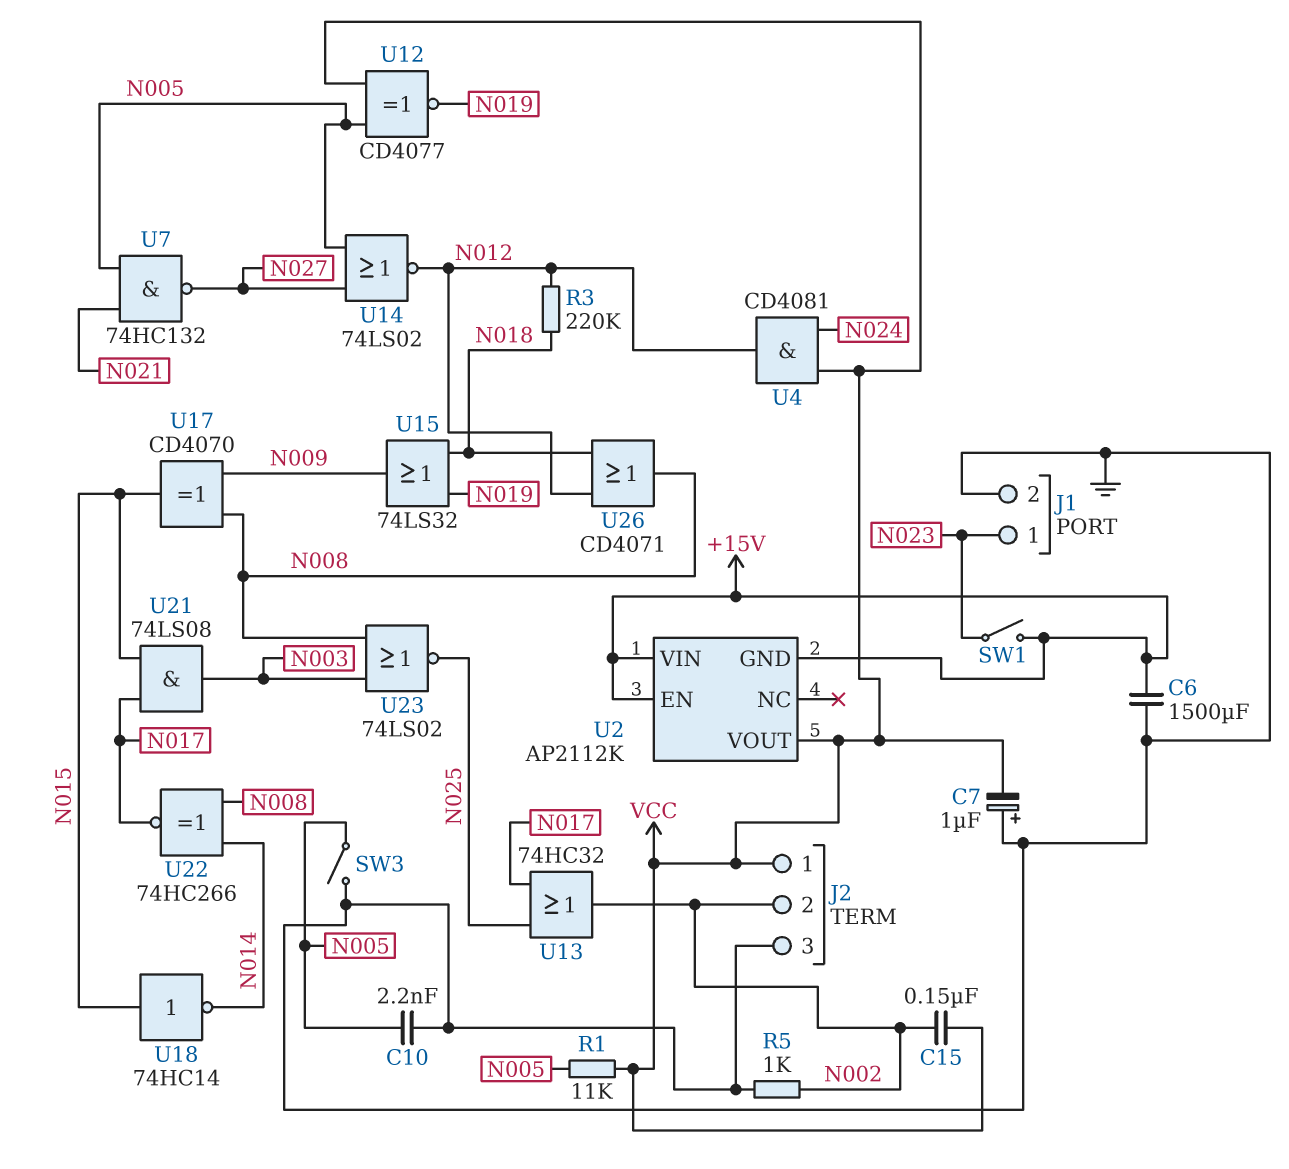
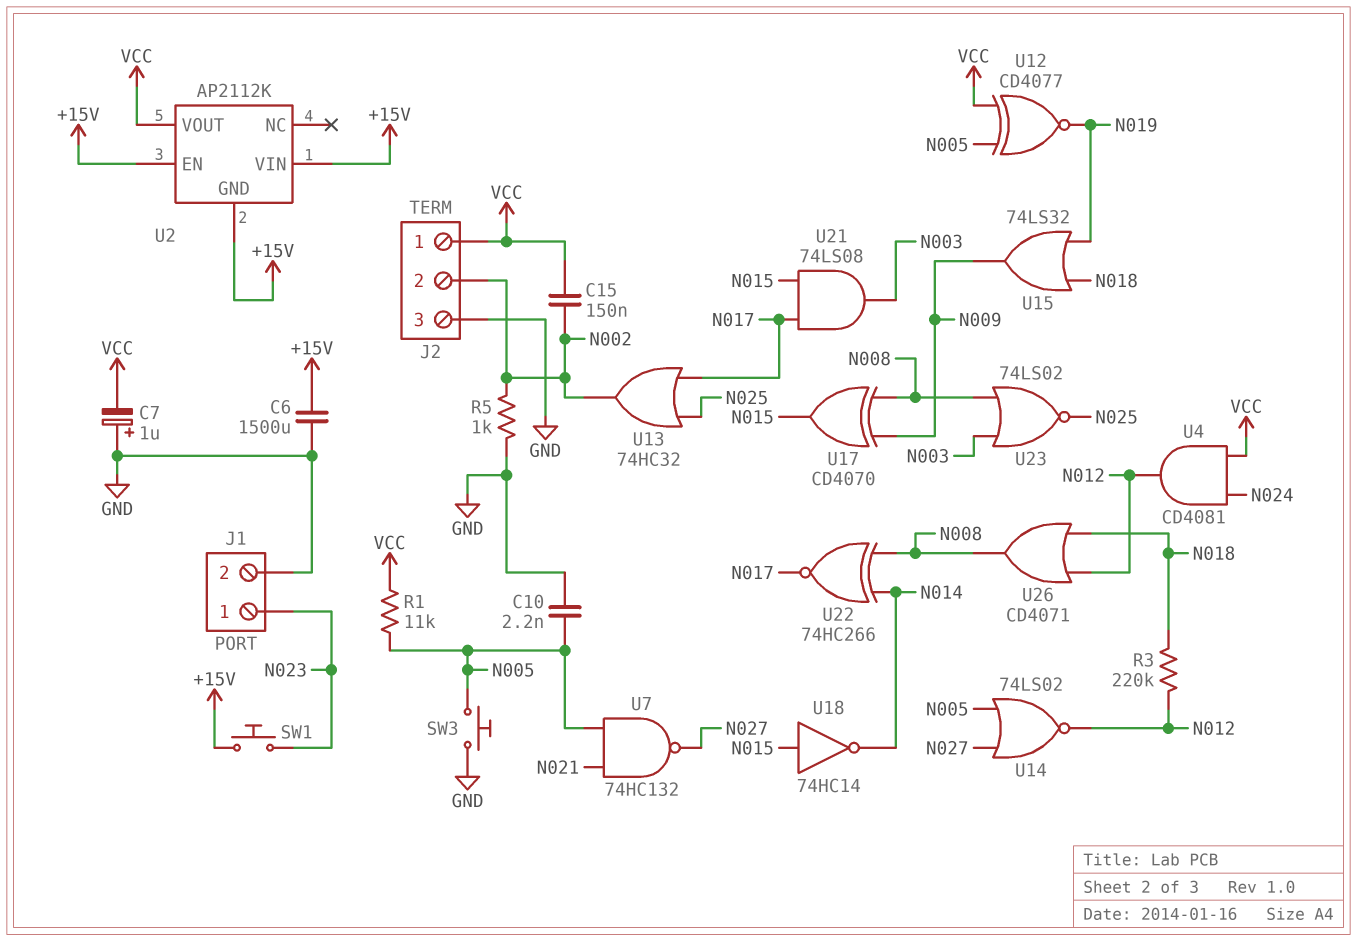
SW1: switch (+15V, N023) -> button (+15V, N023)
SW3: switch (GND, N005) -> button (GND, N005)

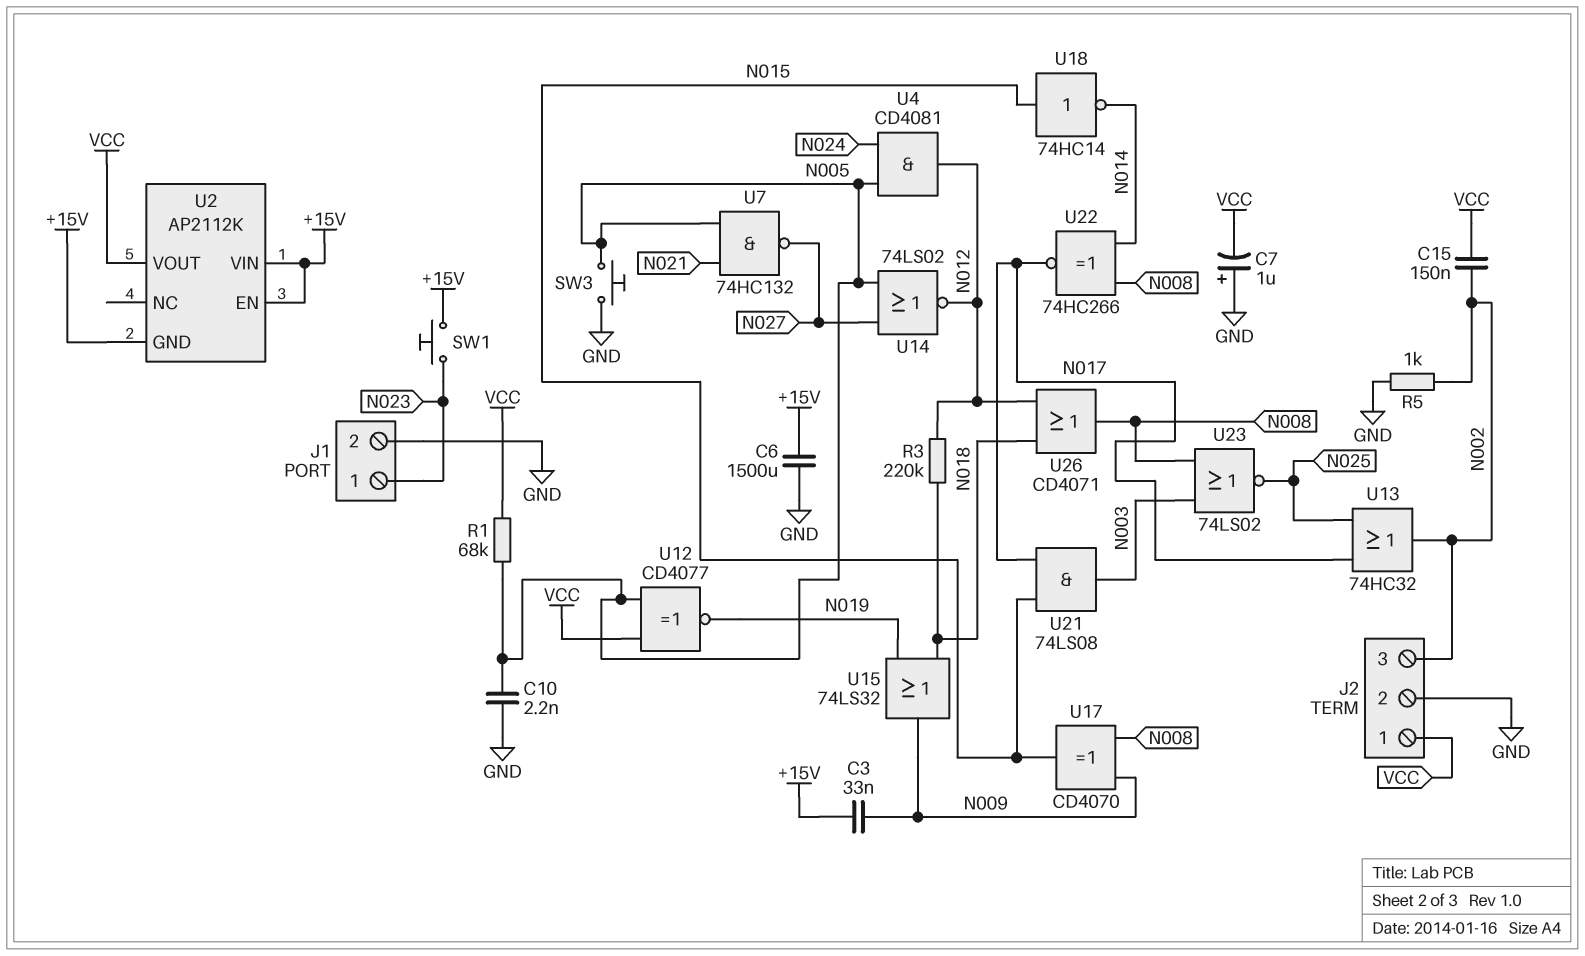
C3: none -> 33nF (+15V, N009)
J2 pin 2: N002 -> GND
J2 pin 3: GND -> N002
R1: 11k (N005, VCC) -> 68k (N005, VCC)
U4: AND CD4081 (in N024, in VCC, out N012) -> AND CD4081 (in N005, in N024, out N012)

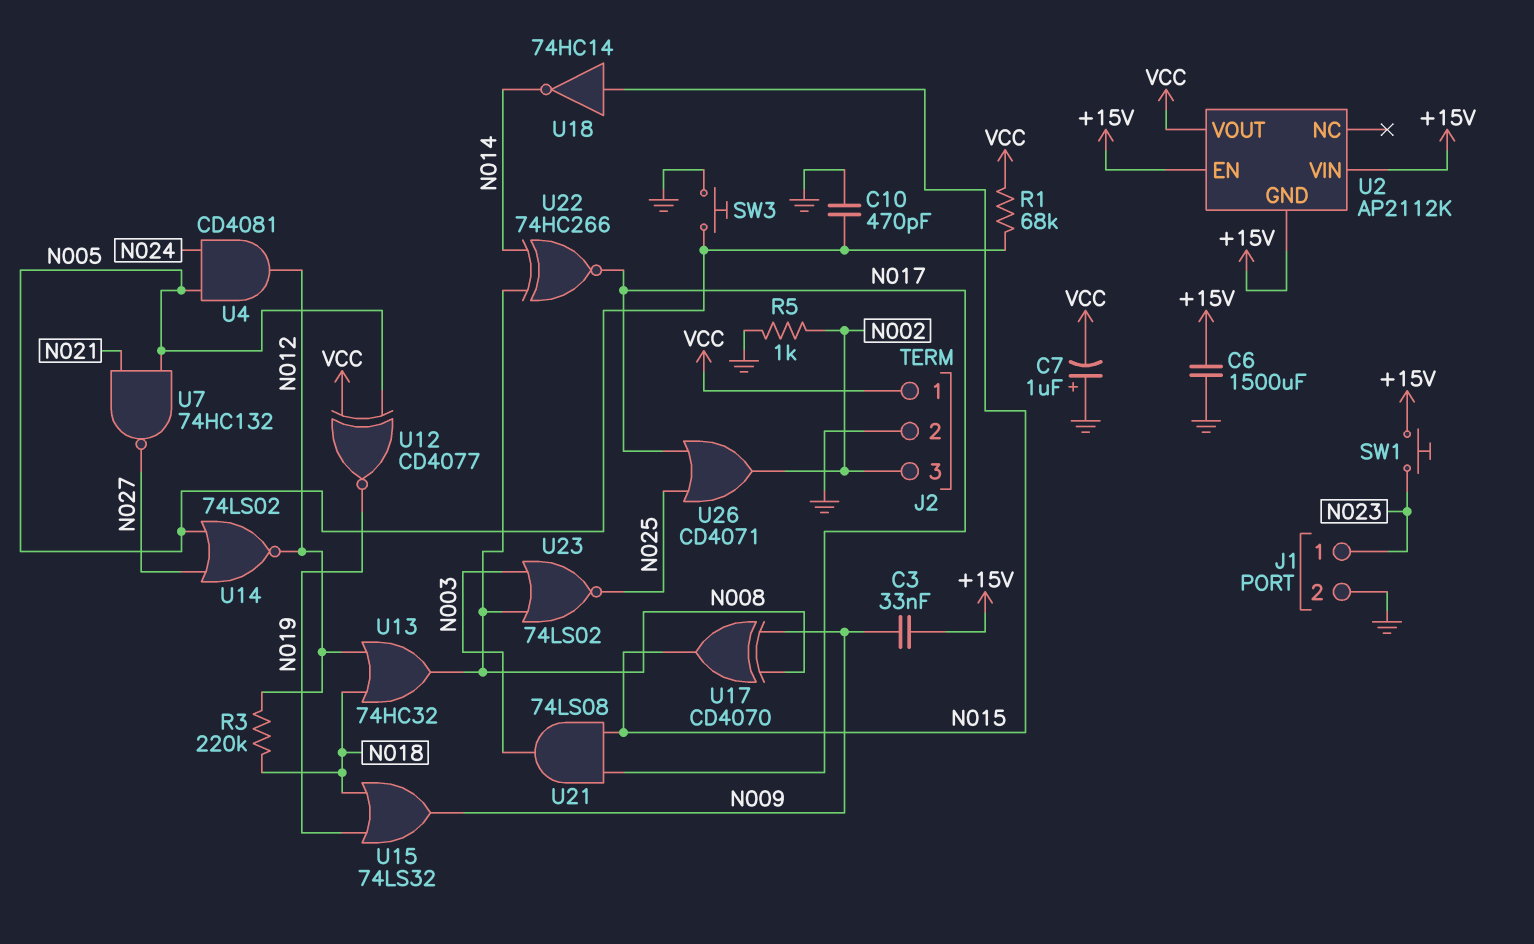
C10: 2.2nF (GND, N005) -> 470pF (GND, N005)
C15: 150nF (N002, VCC) -> none
U13: OR 74HC32 (in N017, in N025, out N002) -> OR 74HC32 (in N012, in N018, out N008)
U26: OR CD4071 (in N012, in N018, out N008) -> OR CD4071 (in N017, in N025, out N002)

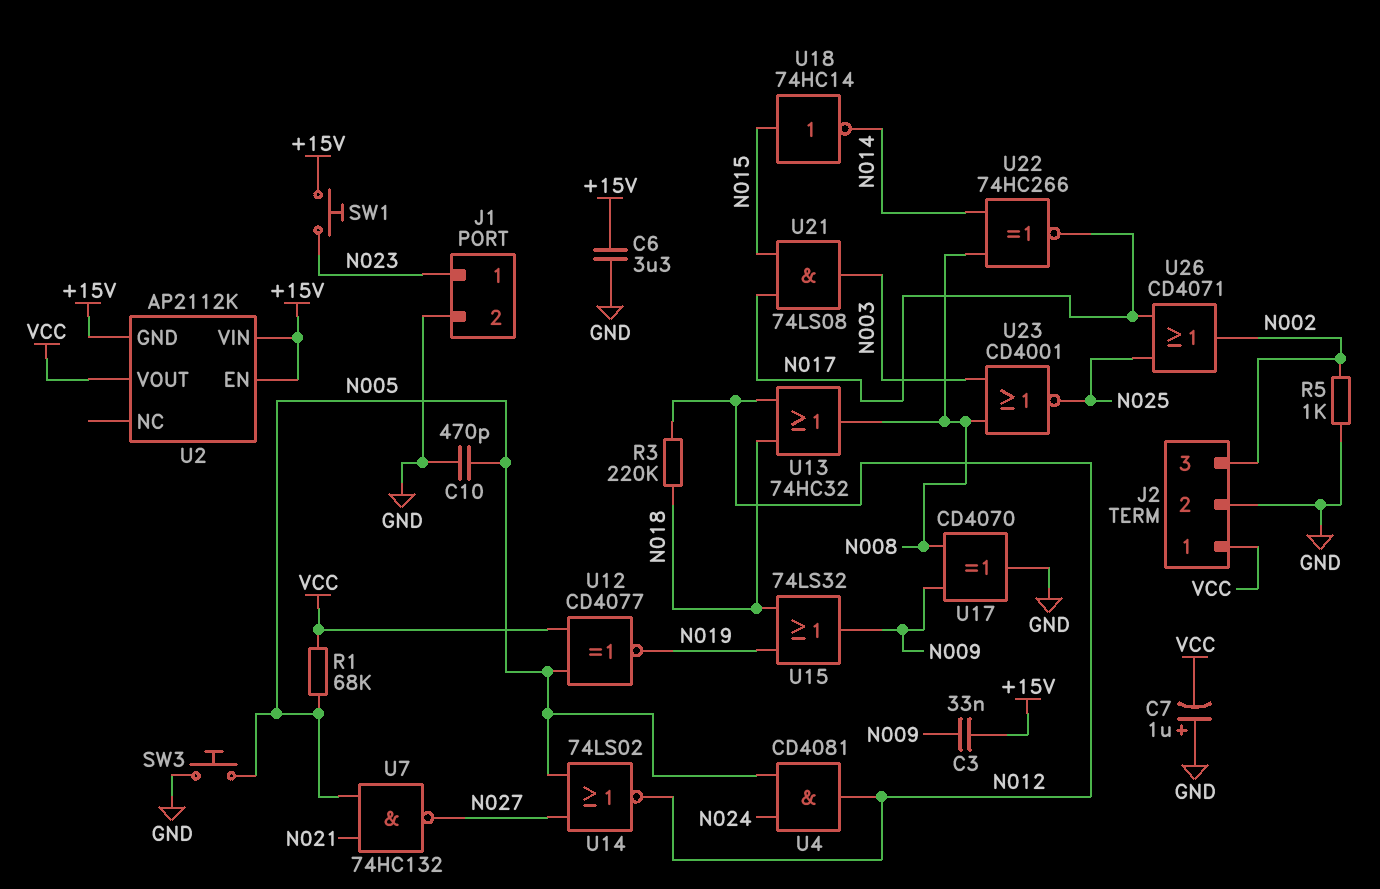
C6: 1500uF (+15V, GND) -> 3.3uF (+15V, GND)
U17: XOR CD4070 (in N008, in N009, out N015) -> XOR CD4070 (in N008, in N009, out GND)
U23: NOR 74LS02 (in N003, in N008, out N025) -> NOR CD4001 (in N003, in N008, out N025)

